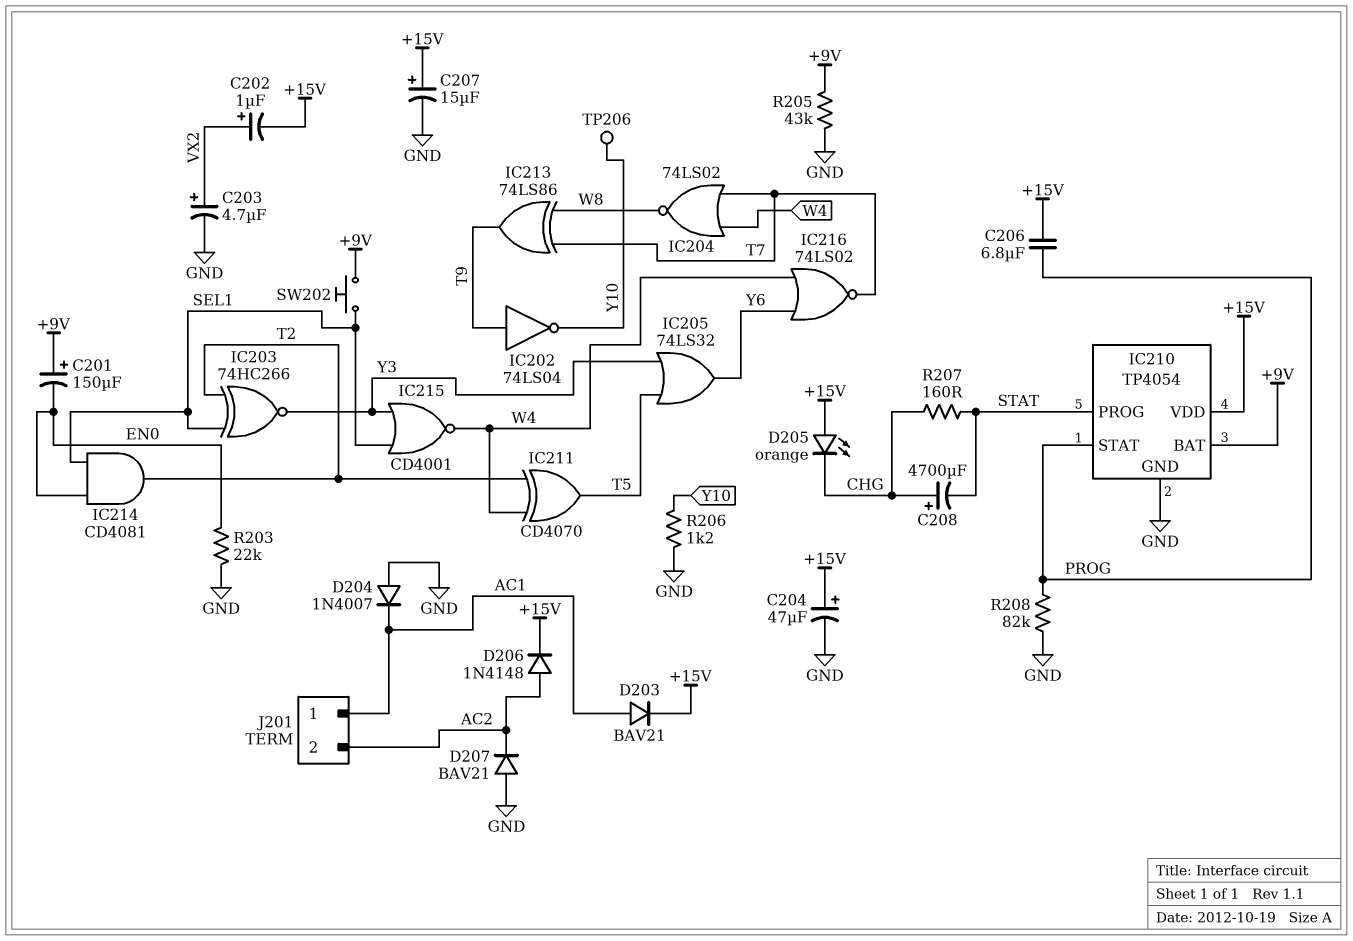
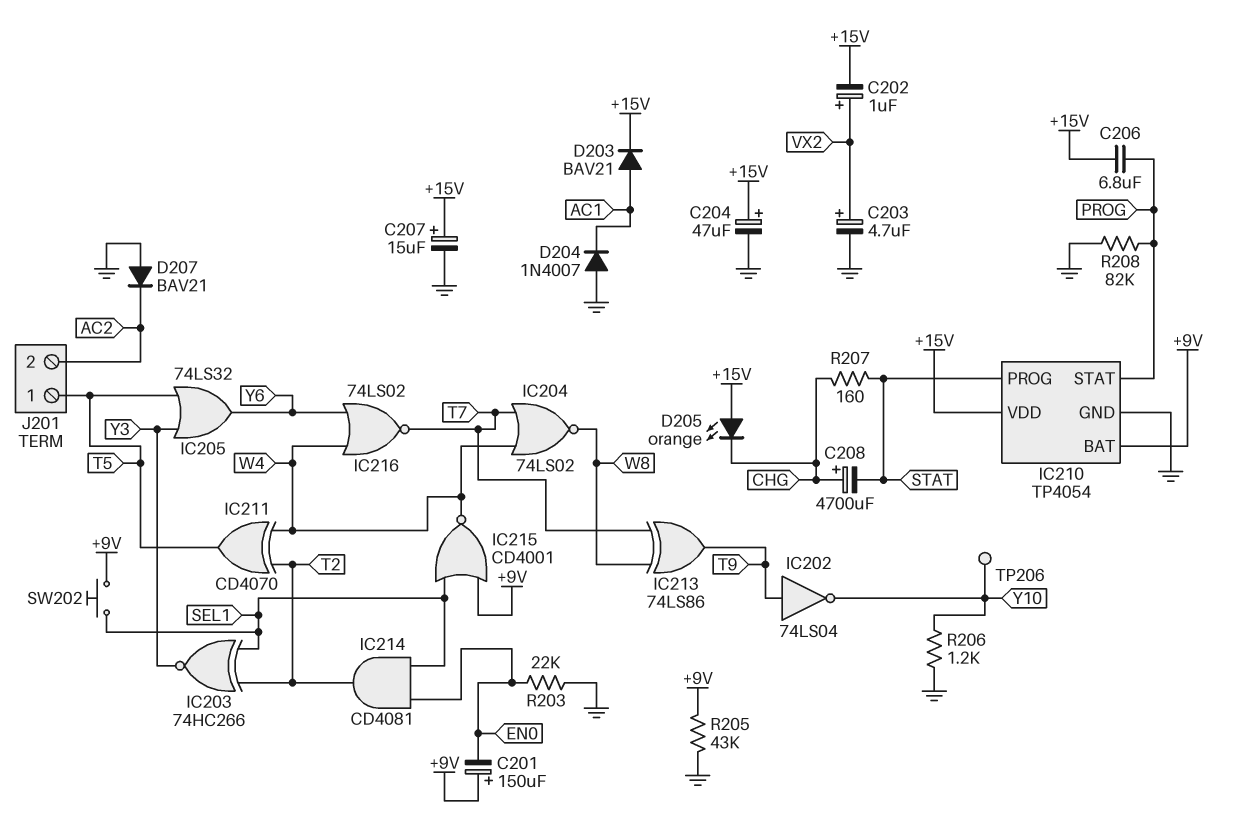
D206: diode 1N4148 (A AC2, K +15V) -> none
IC215: NOR CD4001 (in SEL1, in Y3, out W4) -> NOR CD4001 (in +9V, in SEL1, out W4)
J201 pin 1: AC1 -> T5

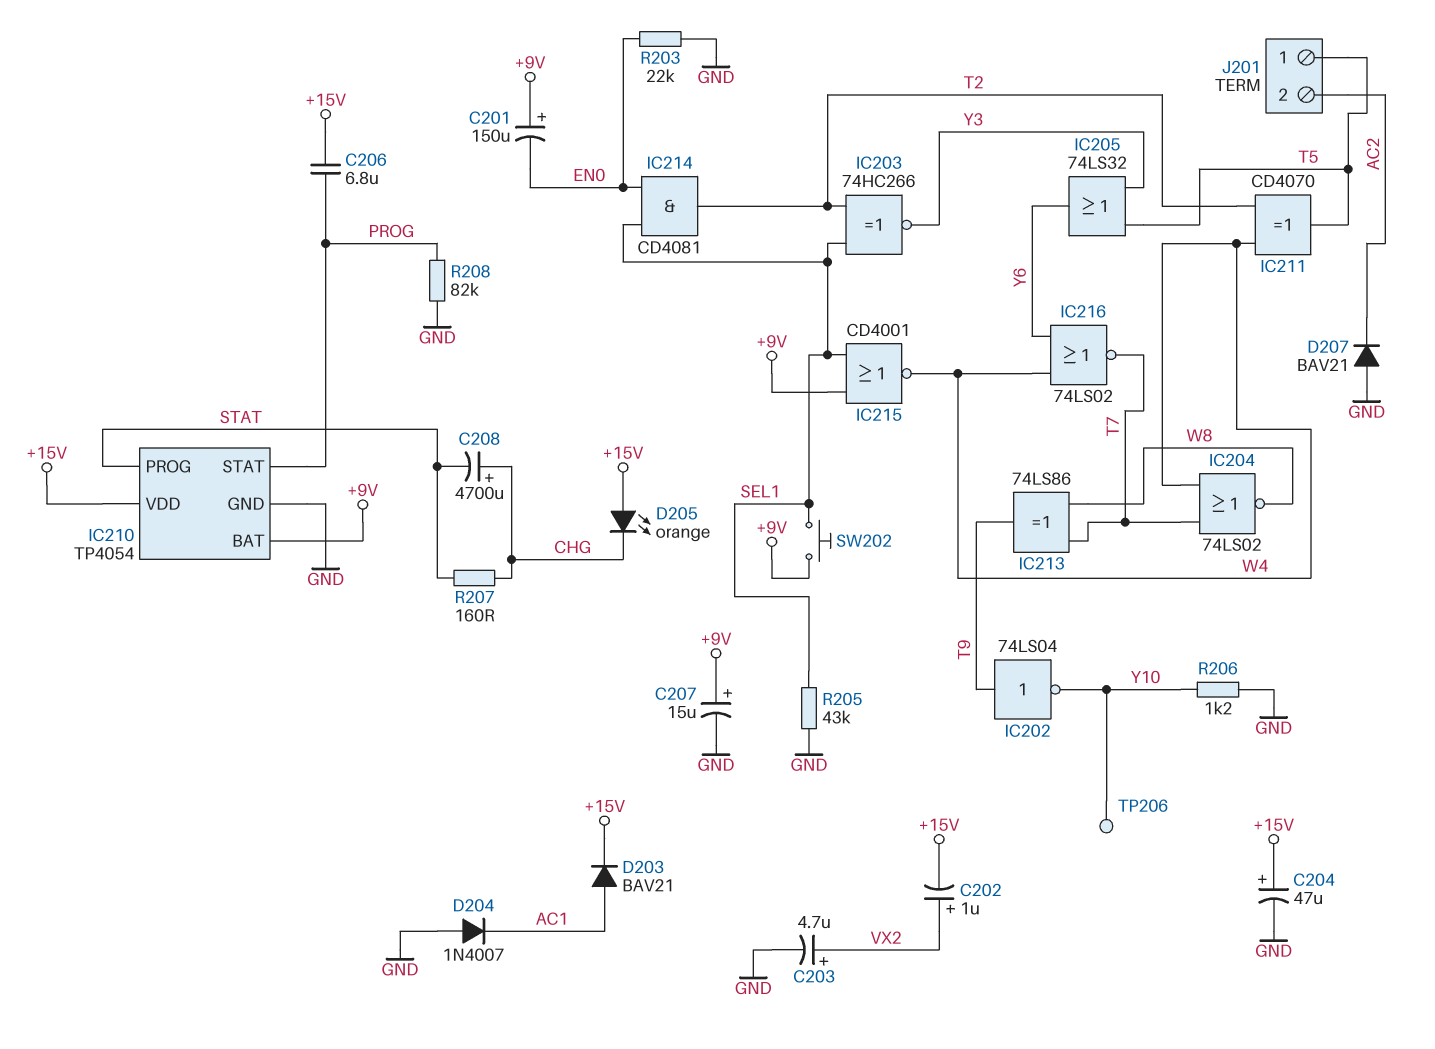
C207: 15uF (plus +15V, minus GND) -> 15uF (plus +9V, minus GND)
R205: 43k (+9V, GND) -> 43k (GND, SEL1)

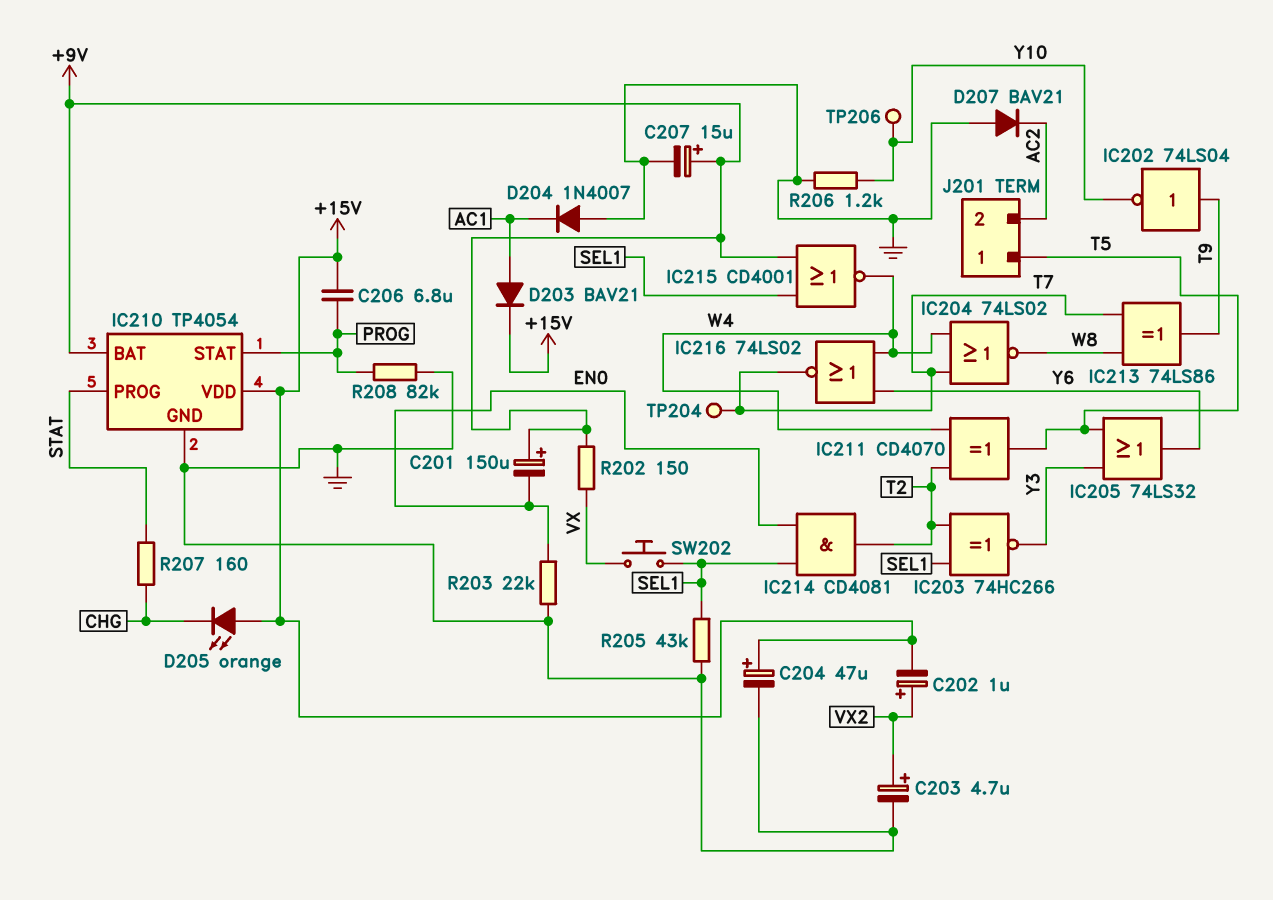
C208: 4700uF (plus CHG, minus STAT) -> none
R202: none -> 150 (+9V, VX)
SW202: button (+9V, SEL1) -> button (SEL1, VX)
TP204: none -> test point (T7)

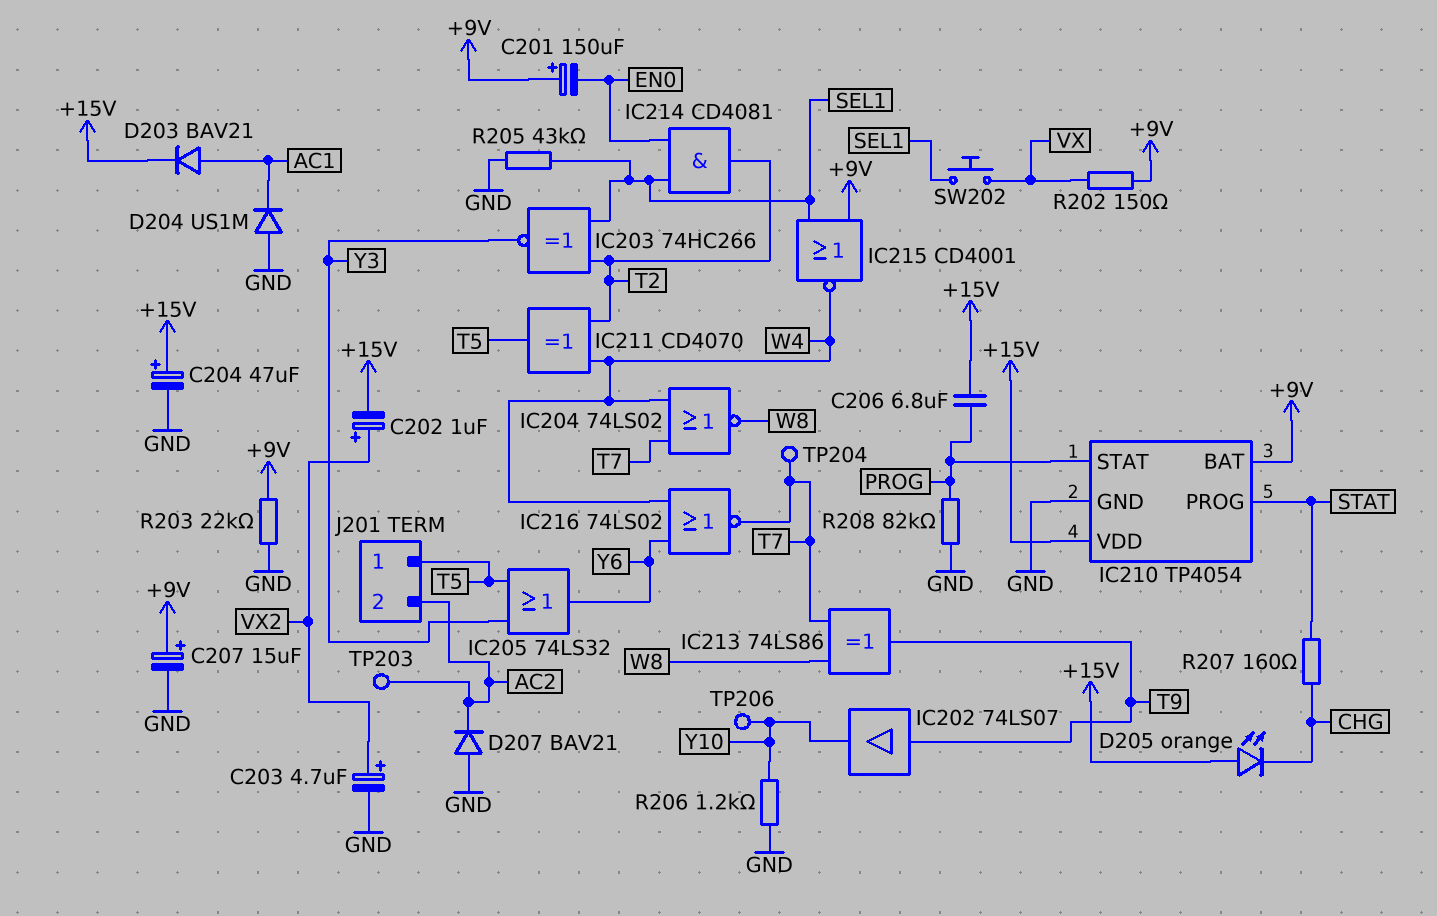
D204: diode 1N4007 (A GND, K AC1) -> diode US1M (A GND, K AC1)
IC202: NOT 74LS04 (in T9, out Y10) -> buffer 74LS07 (in T9, out Y10)
R203: 22k (EN0, GND) -> 22k (+9V, GND)
TP203: none -> test point (AC2)

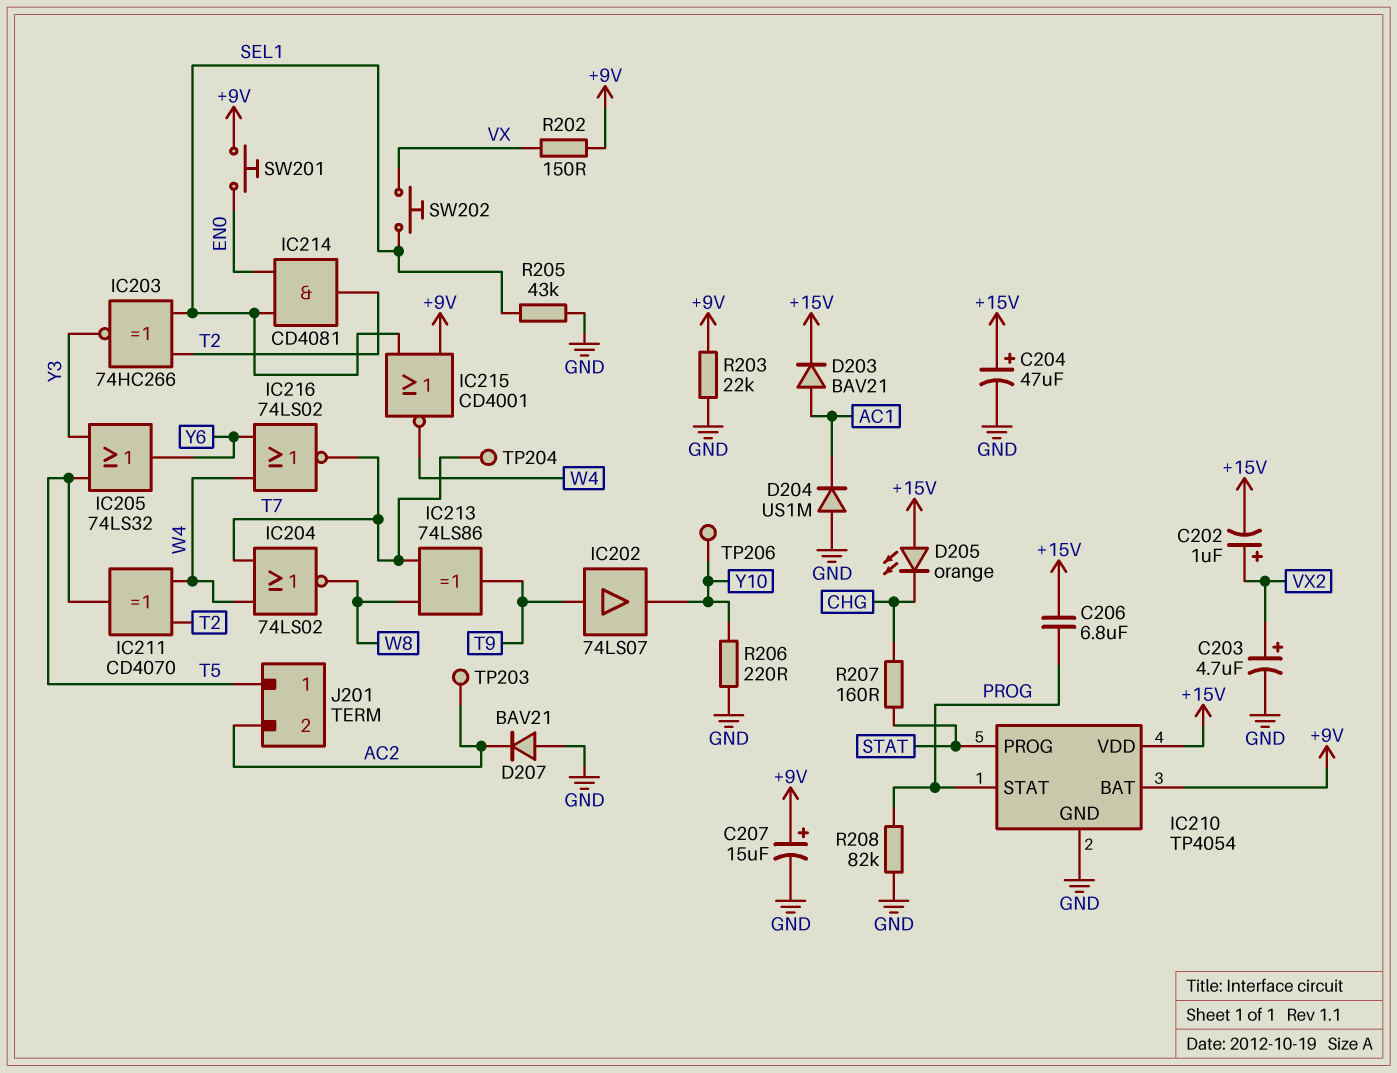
C201: 150uF (plus +9V, minus EN0) -> none
R206: 1.2k (GND, Y10) -> 220 (GND, Y10)
SW201: none -> button (+9V, EN0)

